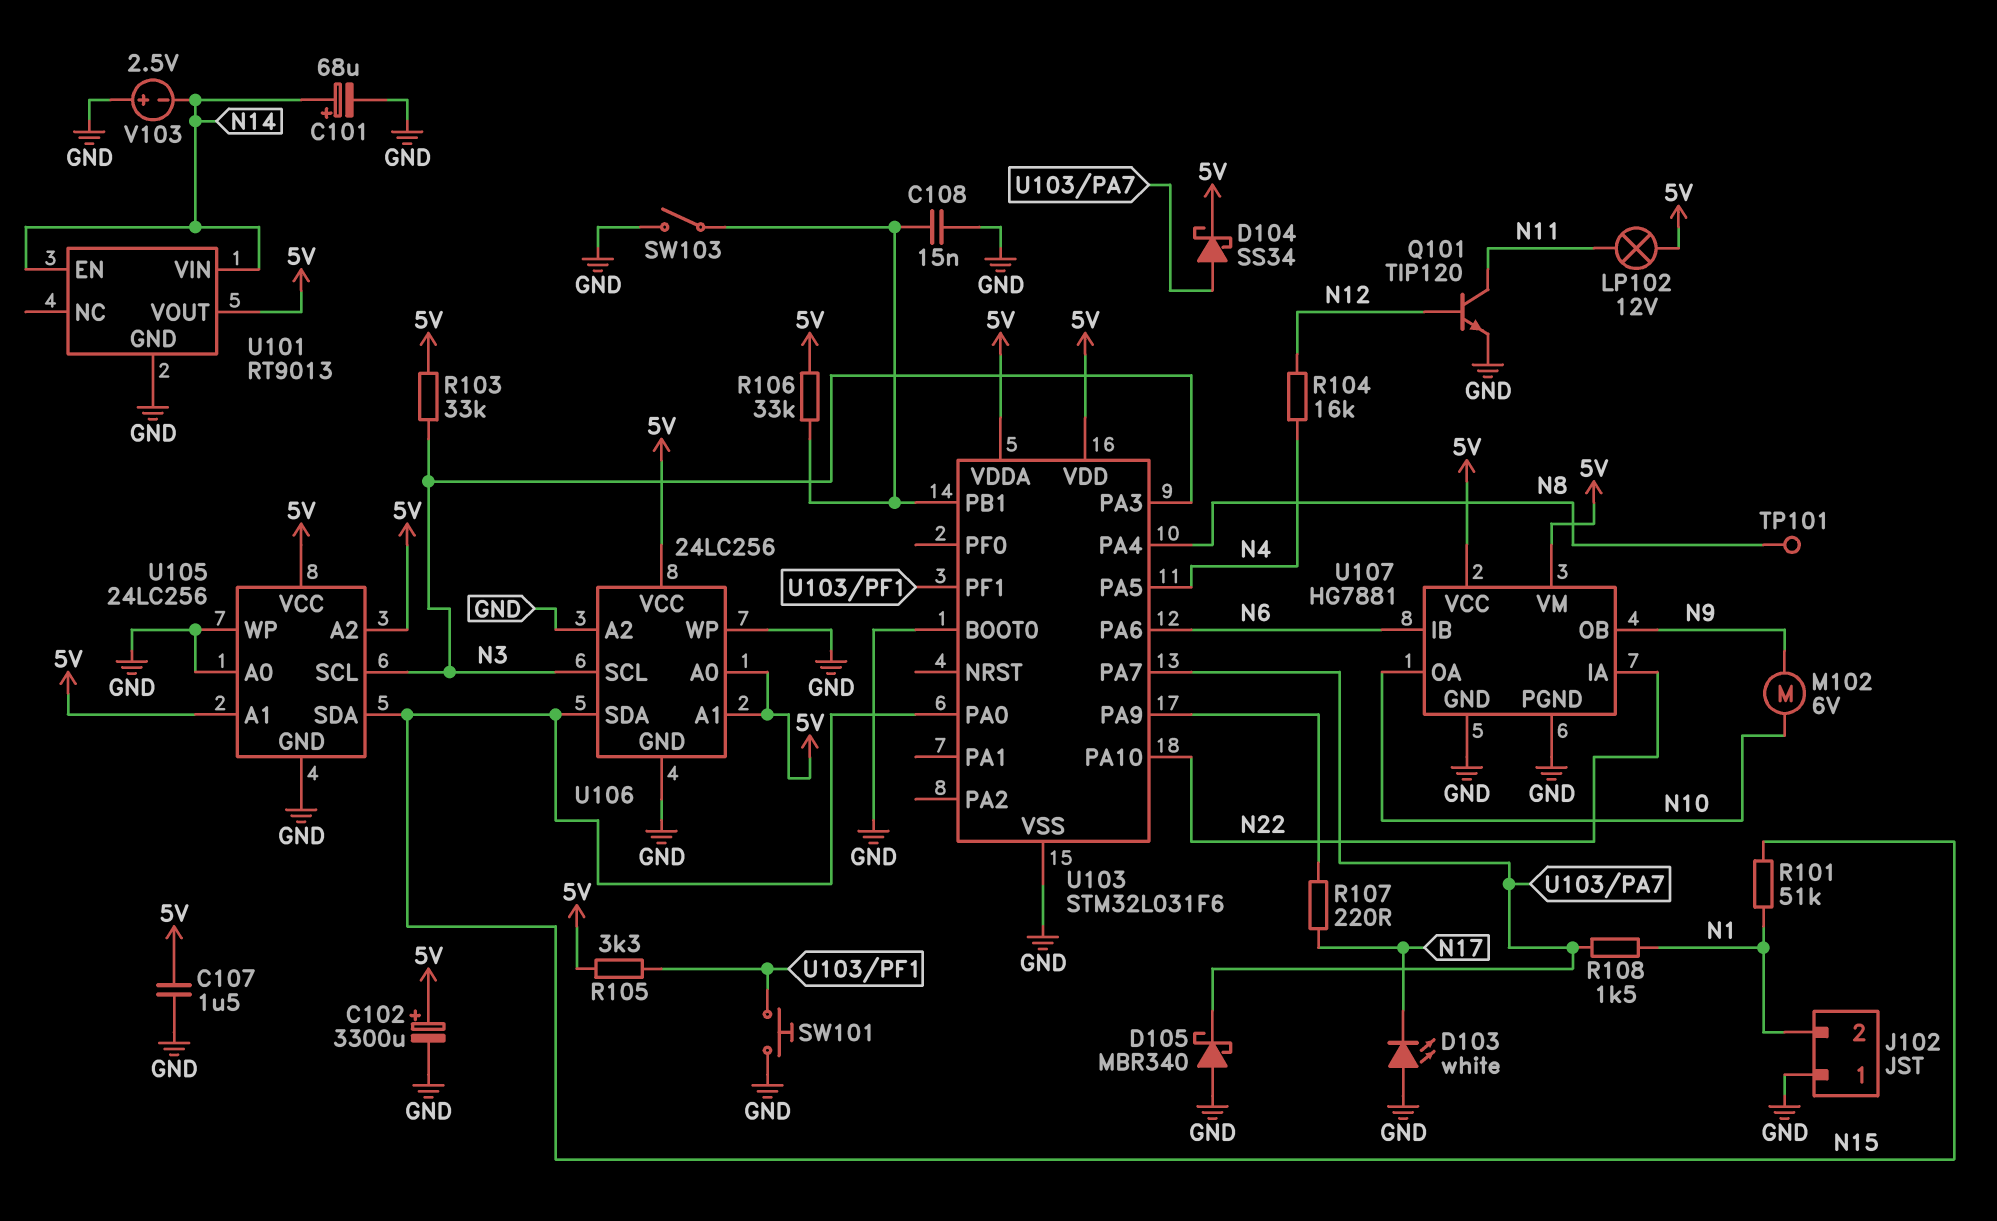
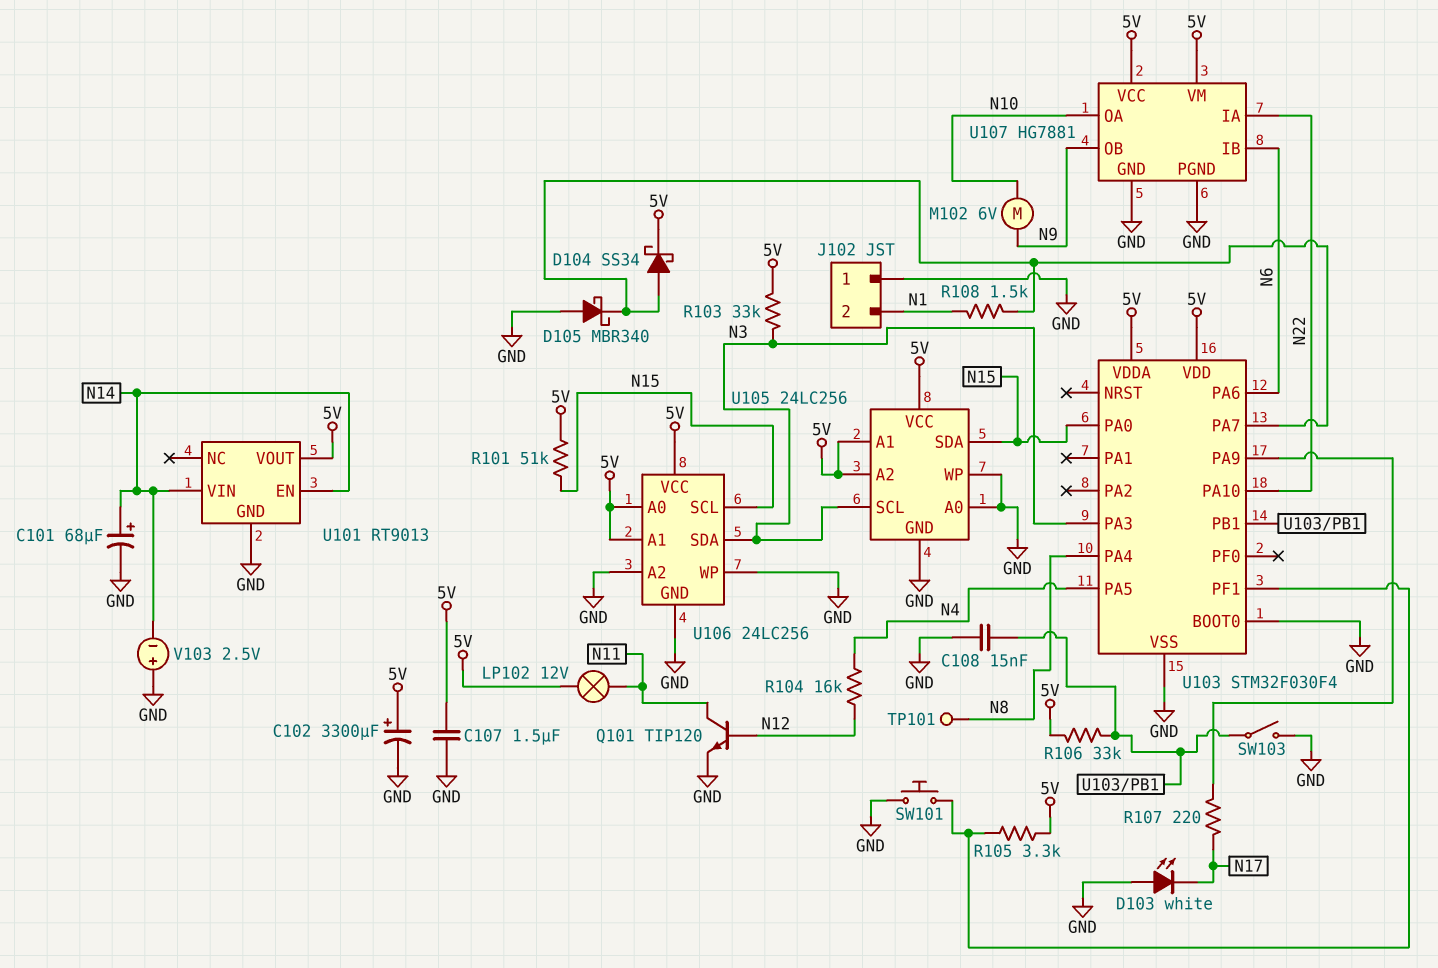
R101: 51k (N1, N15) -> 51k (5V, N15)
U103: STM32L031F6 -> STM32F030F4
U106 pin SCL: N3 -> N15
U106 pin SDA: N15 -> N3

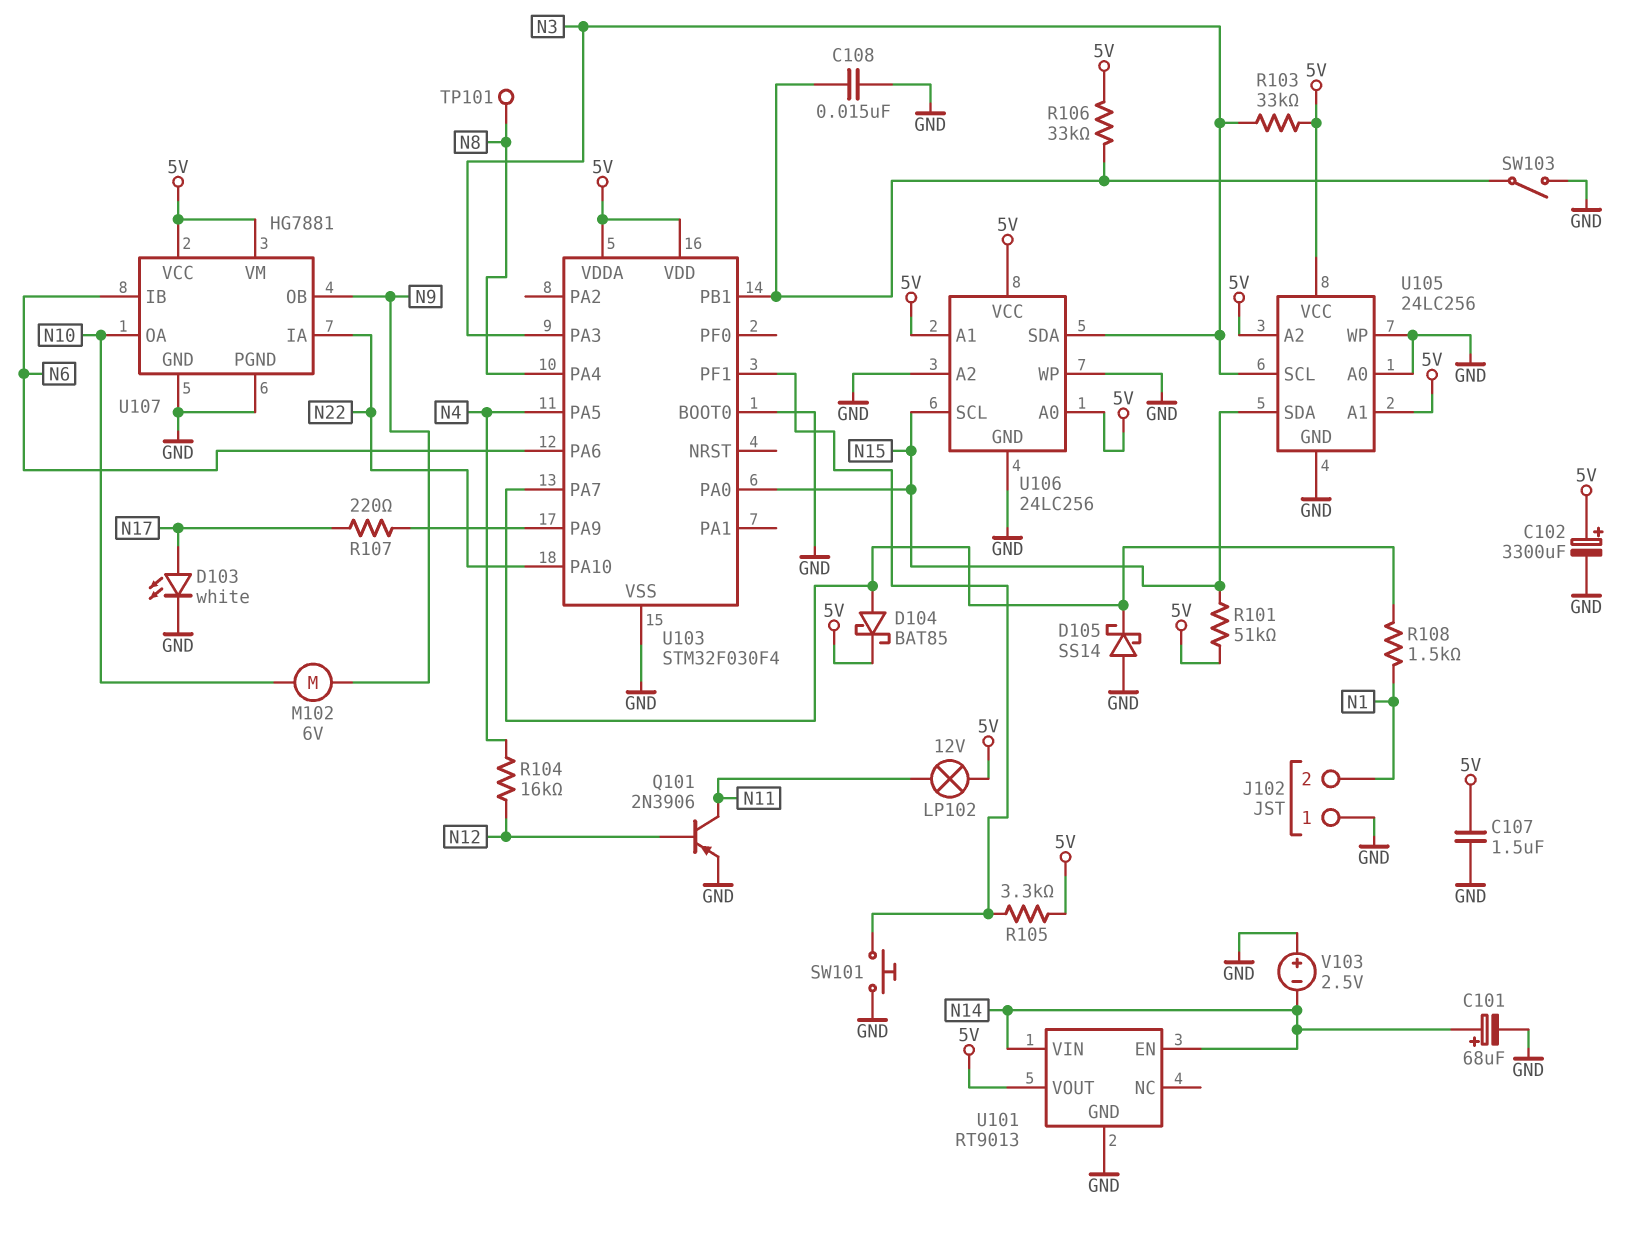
D103: LED white (A GND, K N17) -> LED white (A N17, K GND)
D104: schottky SS34 (A U103/PA7, K 5V) -> schottky BAT85 (A U103/PA7, K 5V)
D105: schottky MBR340 (A GND, K U103/PA7) -> schottky SS14 (A GND, K U103/PA7)
Q101: NPN TIP120 (B N12, C N11, E GND) -> PNP 2N3906 (B N12, C N11, E GND)

